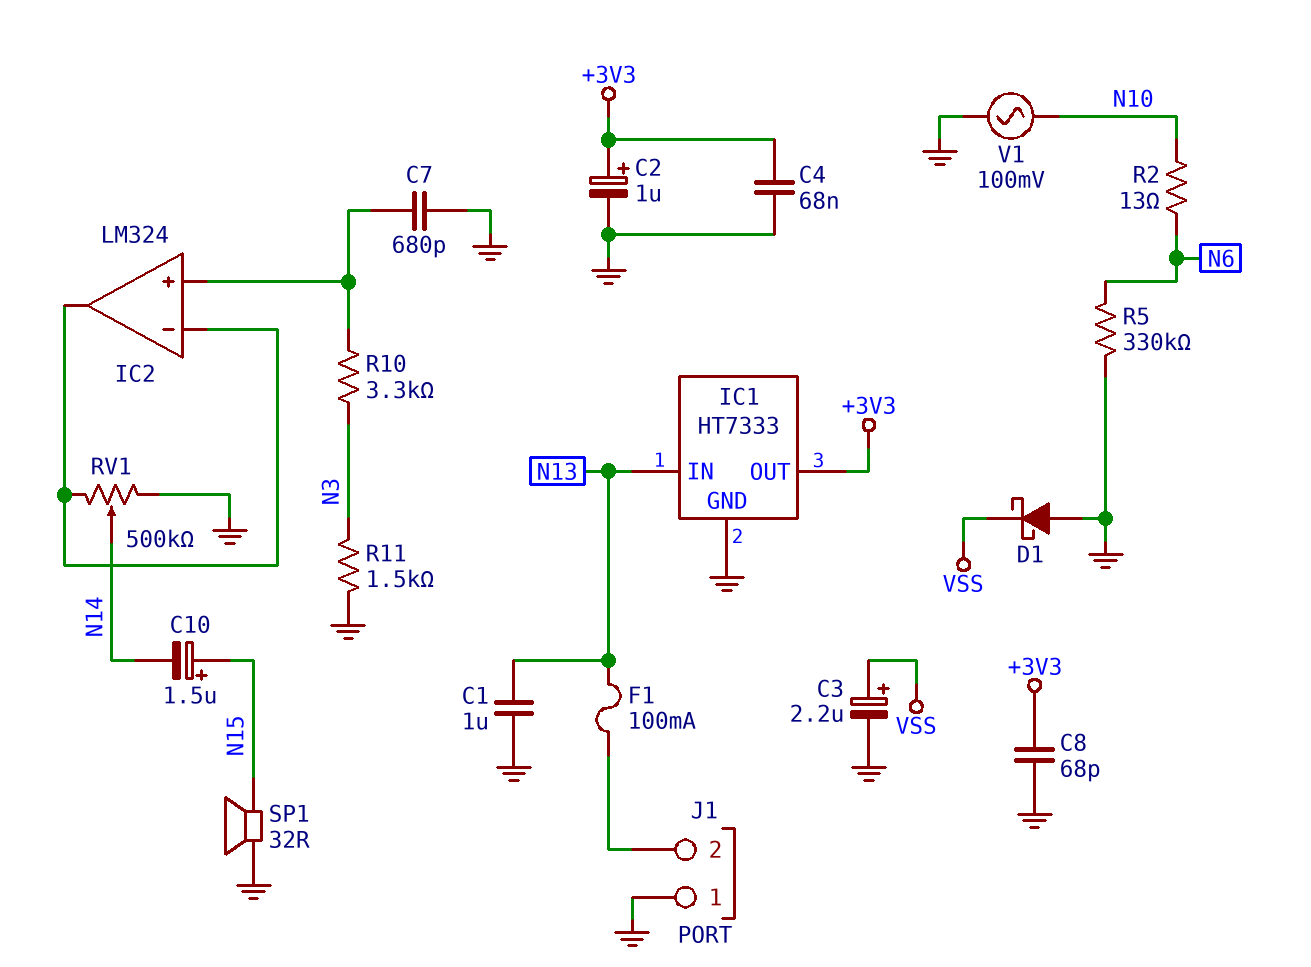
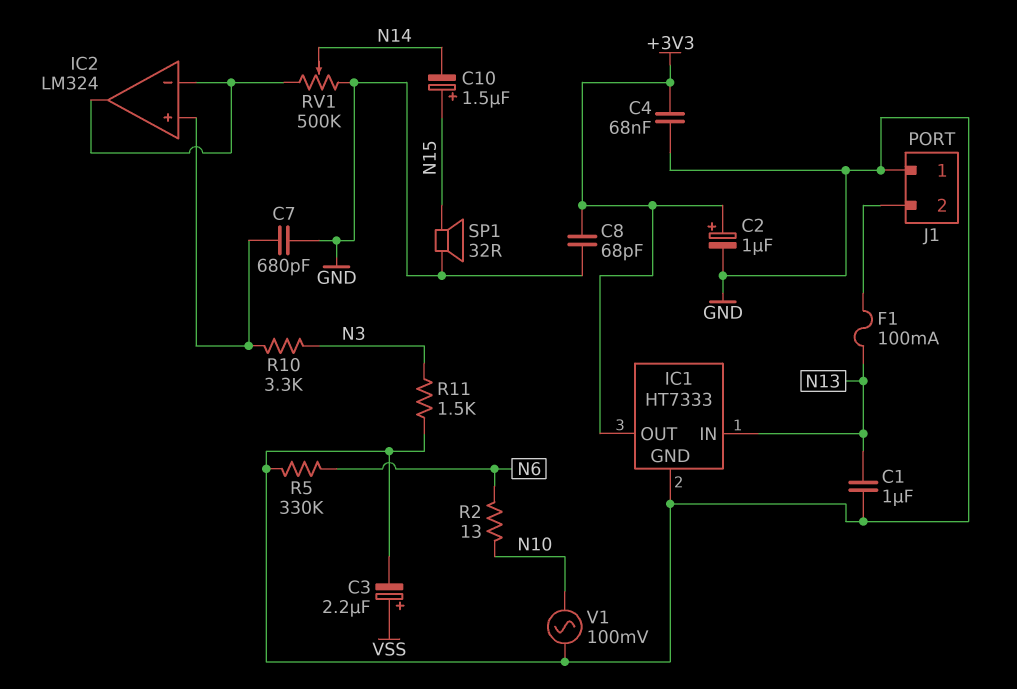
D1: schottky (A GND, K VSS) -> none

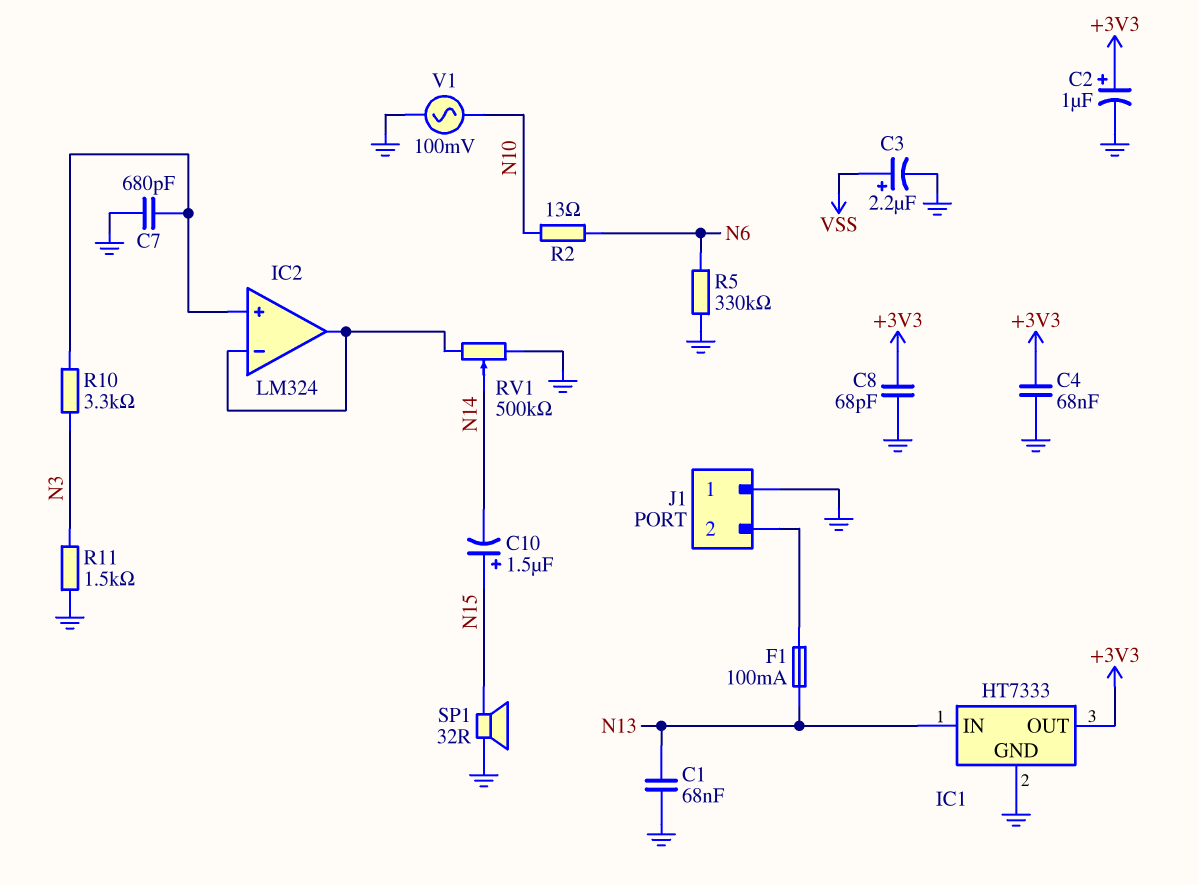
C1: 1uF (GND, N13) -> 68nF (GND, N13)

